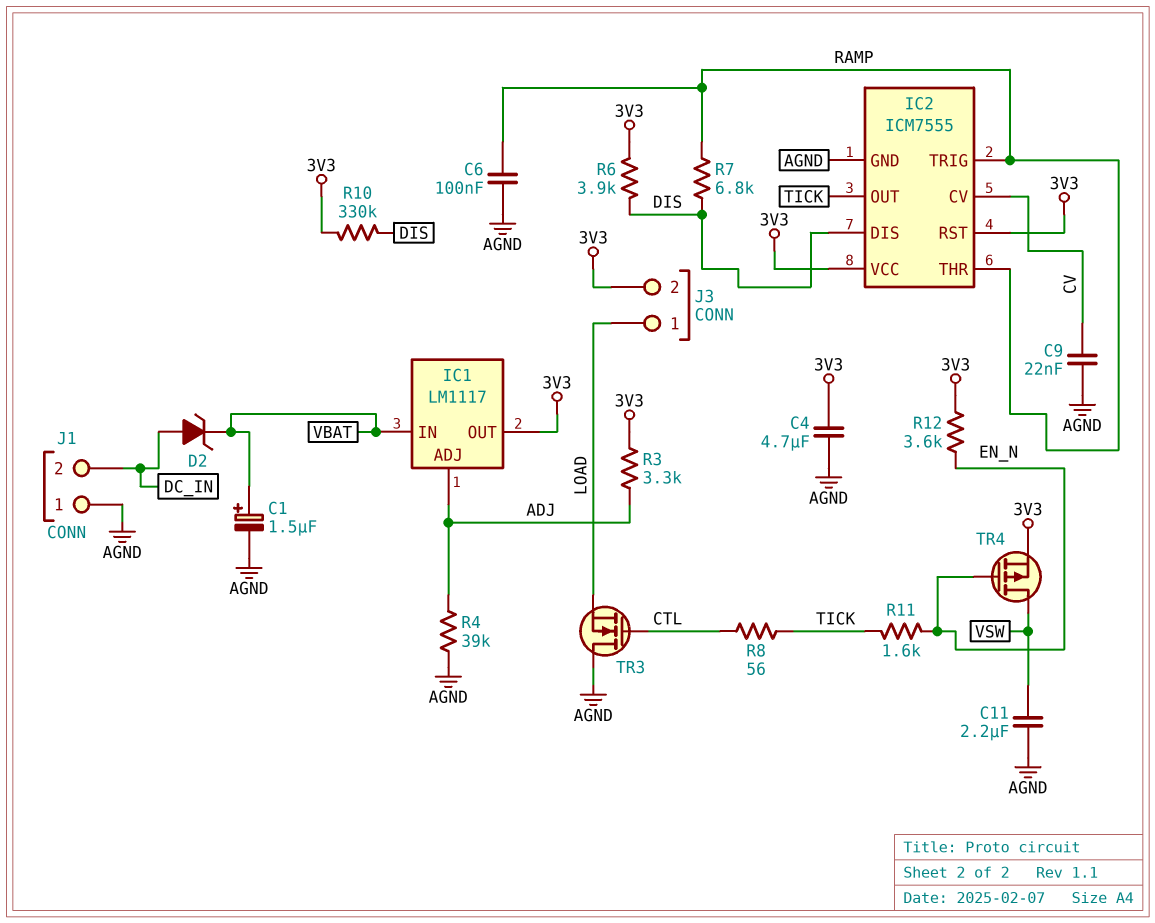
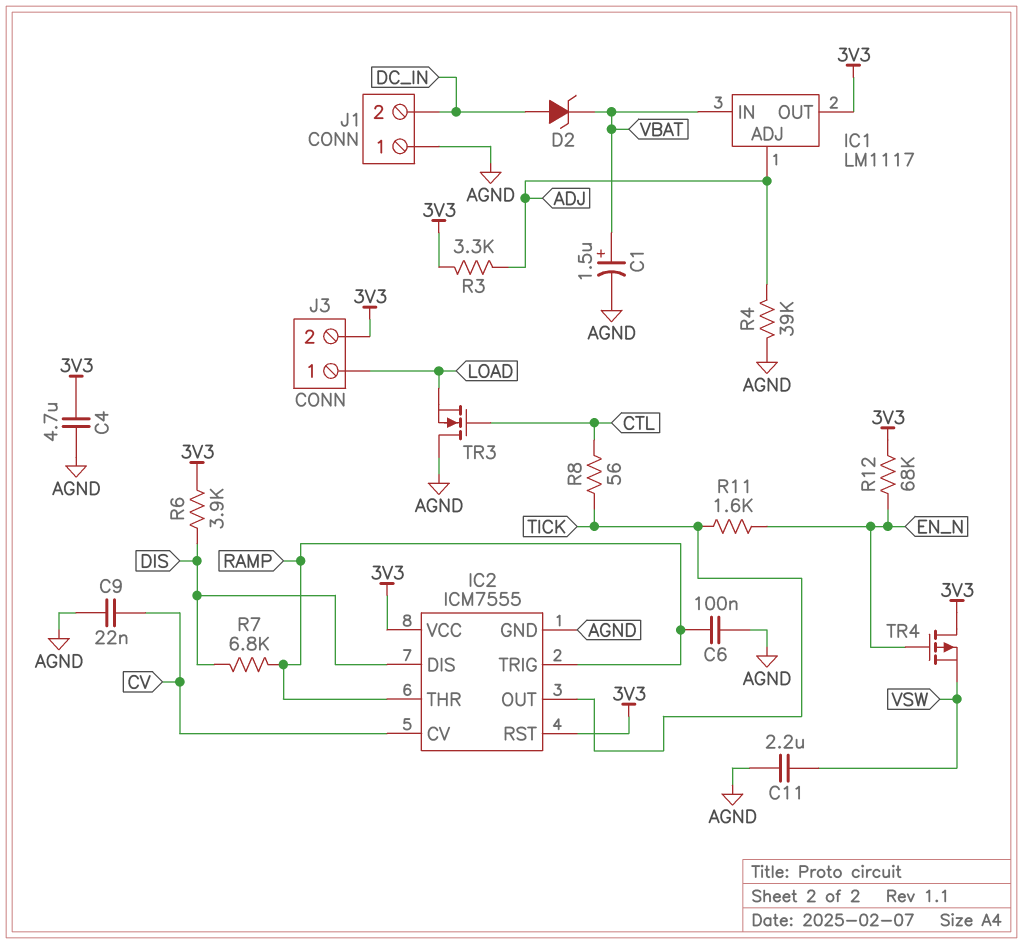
R10: 330k (3V3, DIS) -> none
R12: 3.6k (3V3, EN_N) -> 68k (3V3, EN_N)
TR4: PMOS (G EN_N, D VSW, S 3V3) -> PMOS (G EN_N, D 3V3, S VSW)

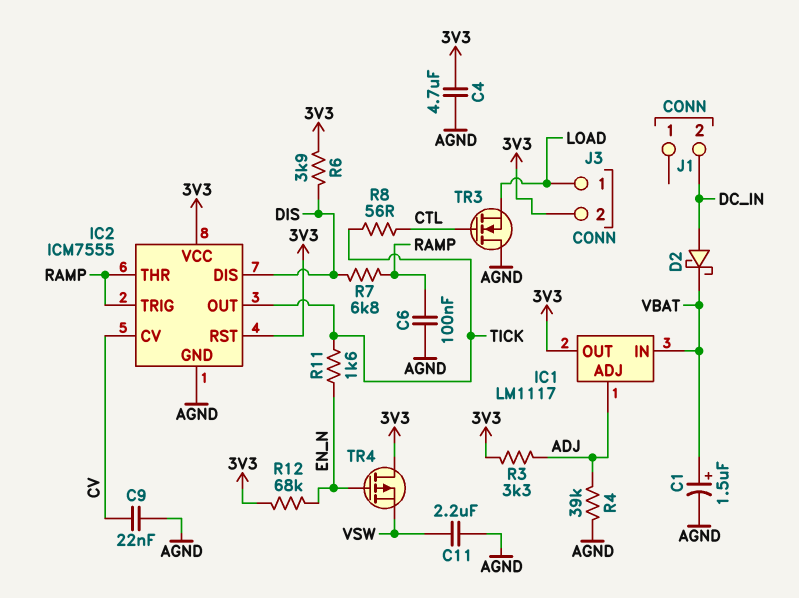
D2: zener (A DC_IN, K VBAT) -> schottky (A DC_IN, K VBAT)
J1 pin 1: AGND -> none

